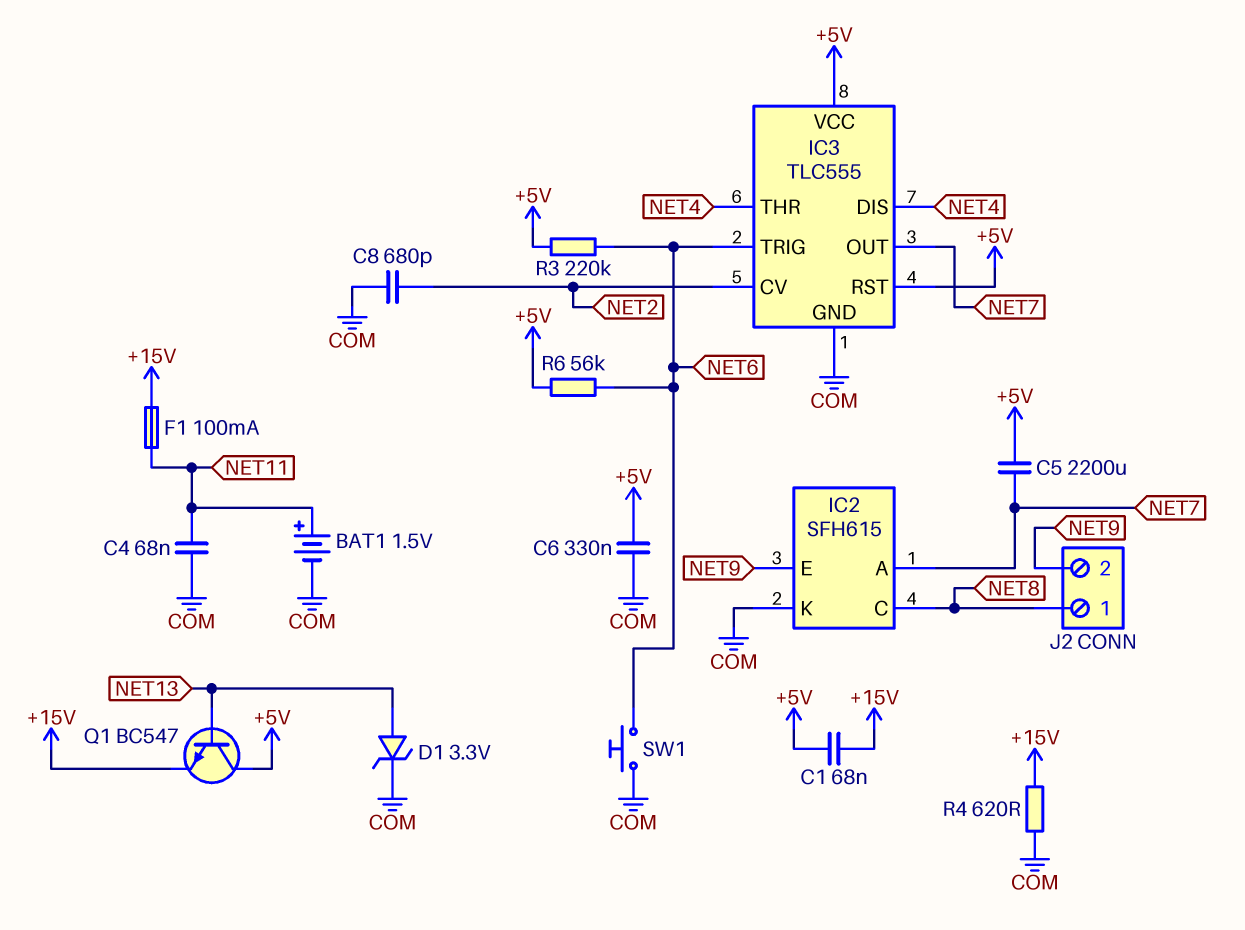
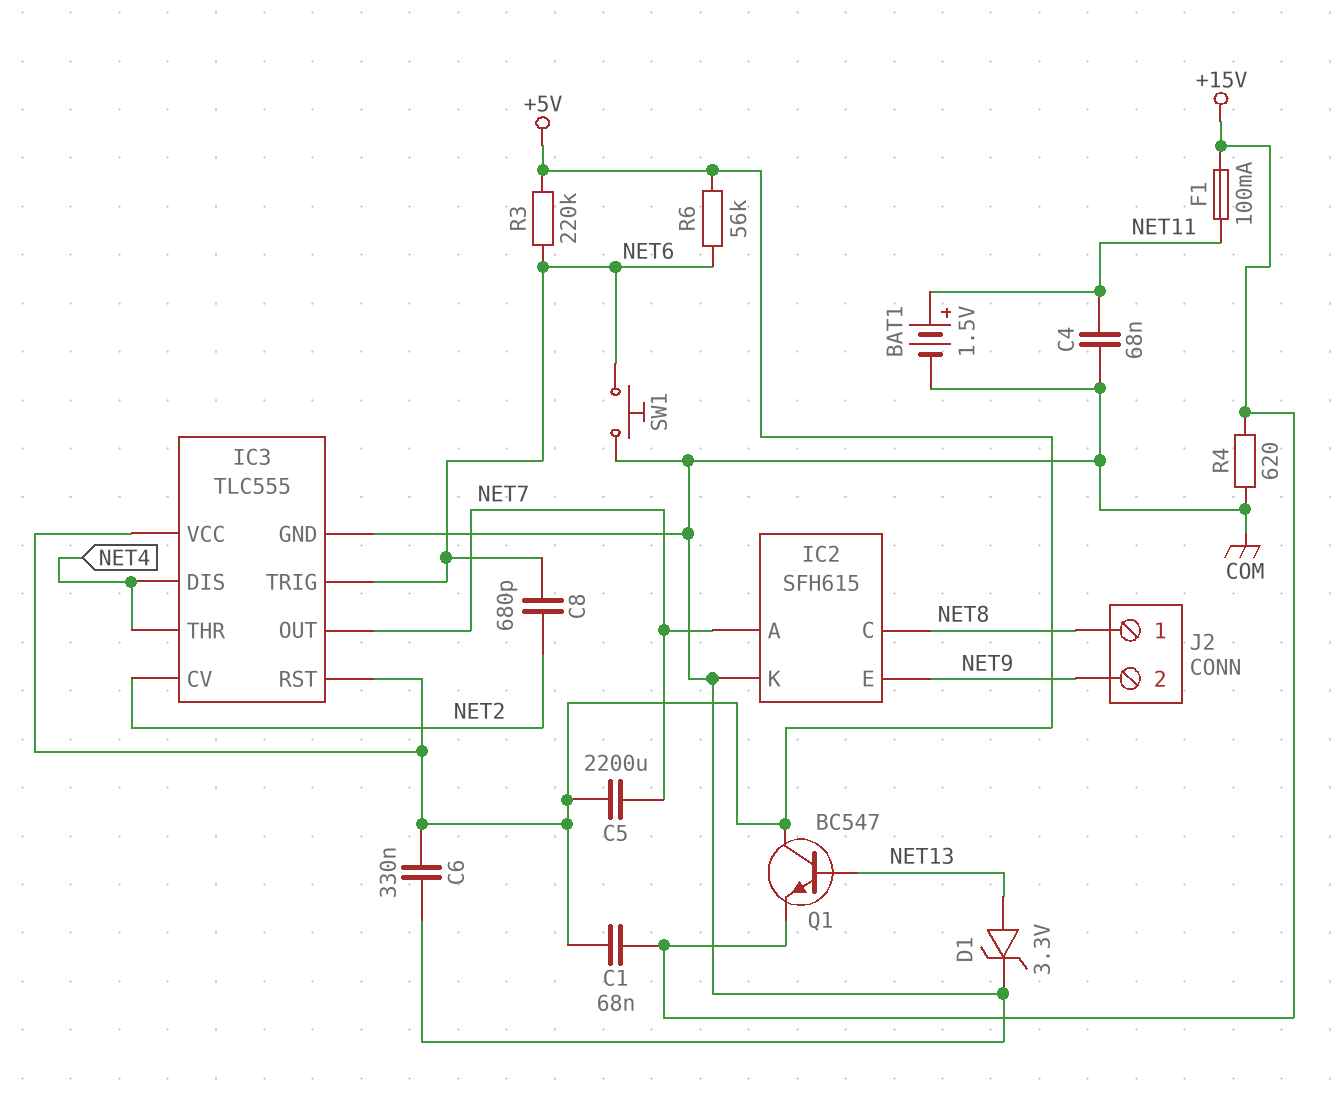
C8: 680pF (COM, NET2) -> 680pF (NET2, NET6)

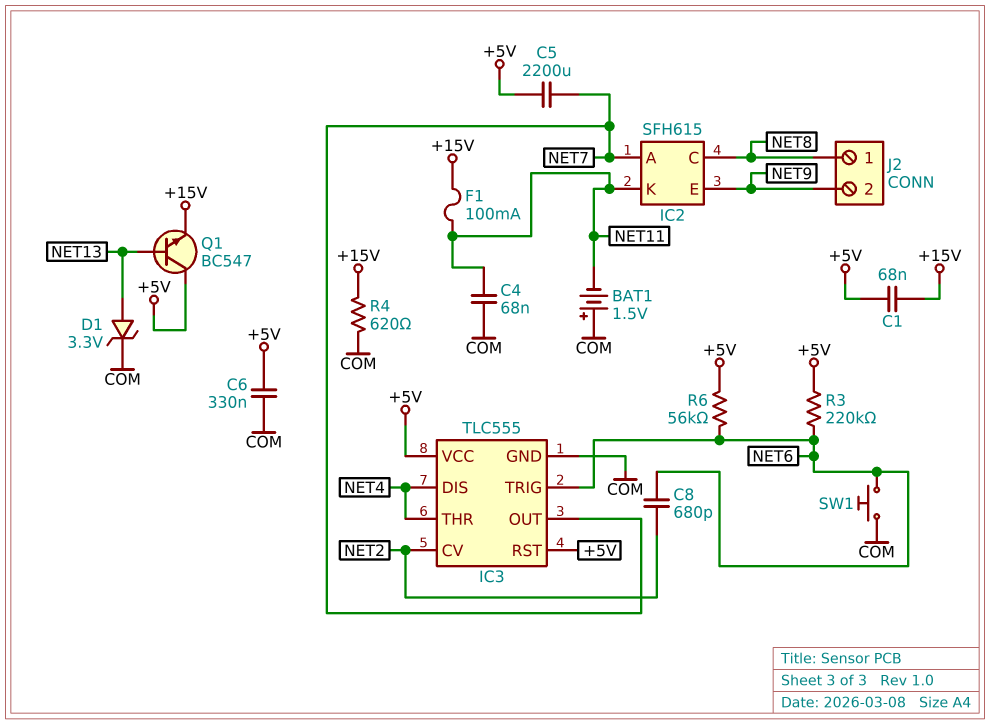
BAT1: 1.5V (plus NET11, minus COM) -> 1.5V (plus COM, minus NET11)
IC2 pin K: COM -> NET11

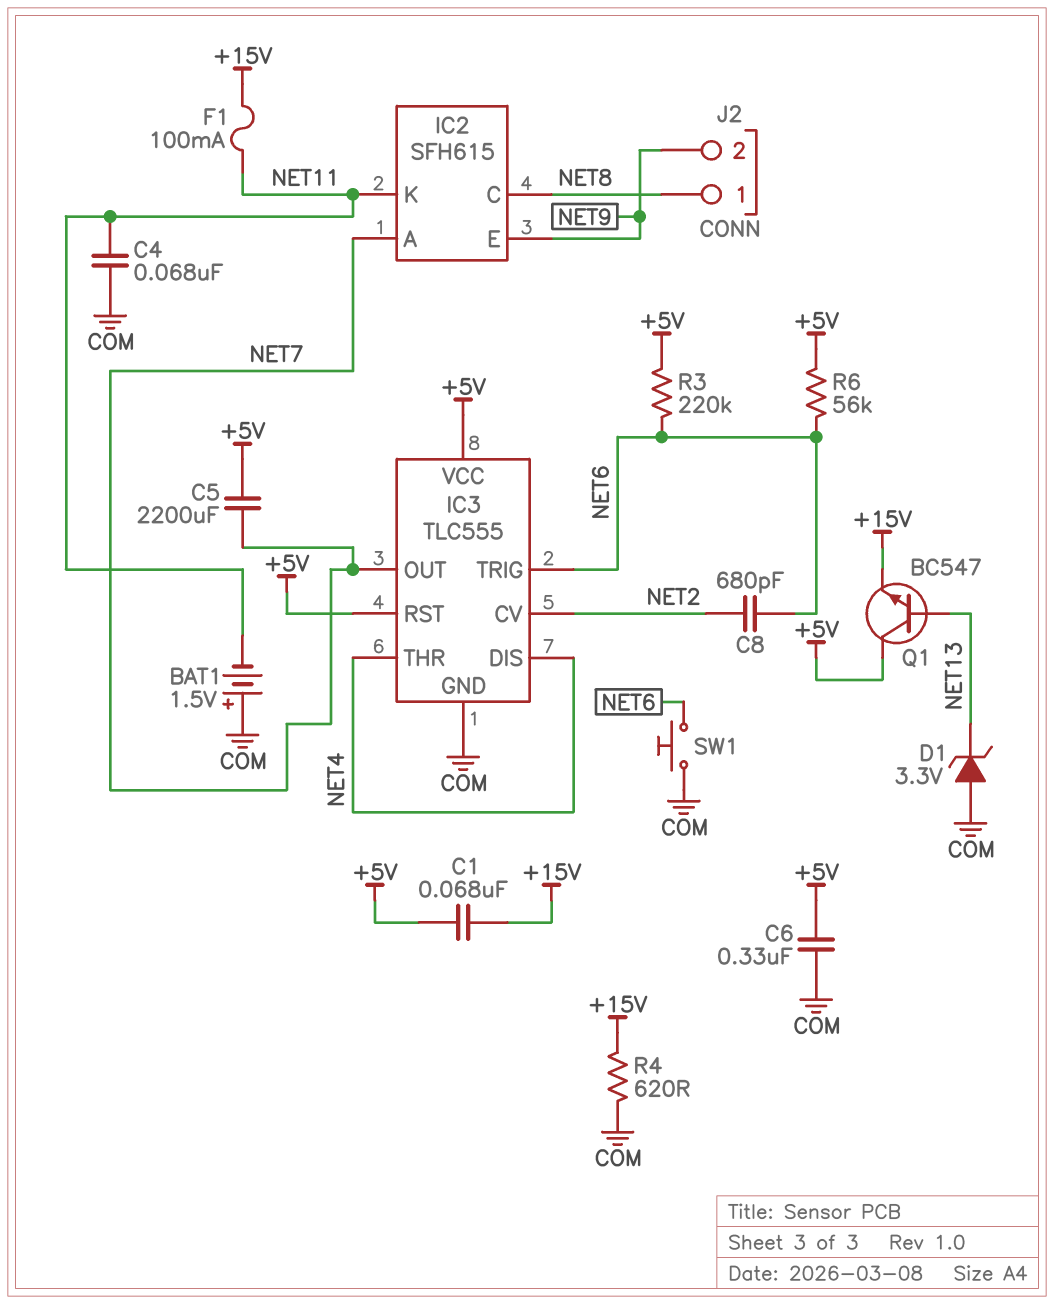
D1: zener 3.3V (A NET13, K COM) -> zener 3.3V (A COM, K NET13)

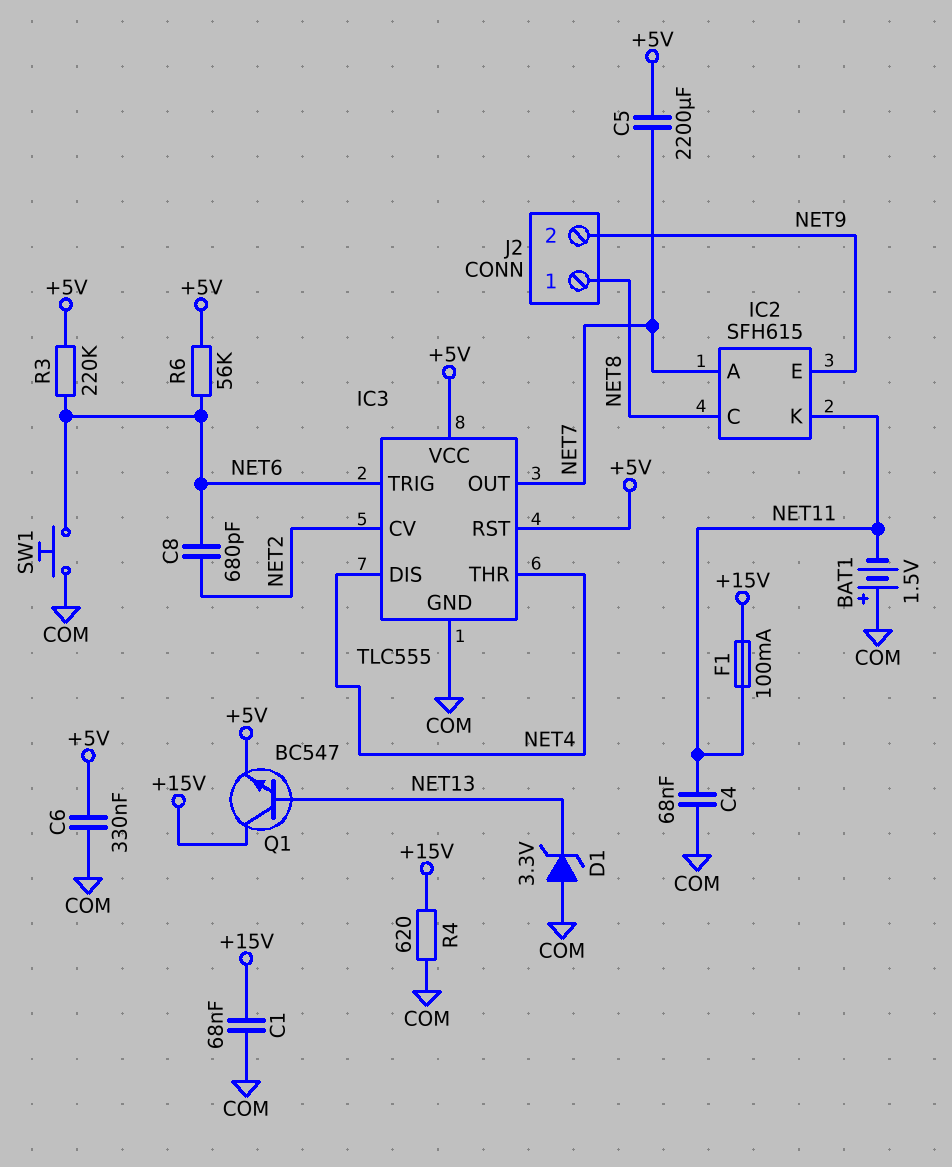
C1: 68nF (+5V, +15V) -> 68nF (+15V, COM)
Q1: NPN BC547 (B NET13, C +5V, E +15V) -> NPN BC547 (B NET13, C +15V, E +5V)

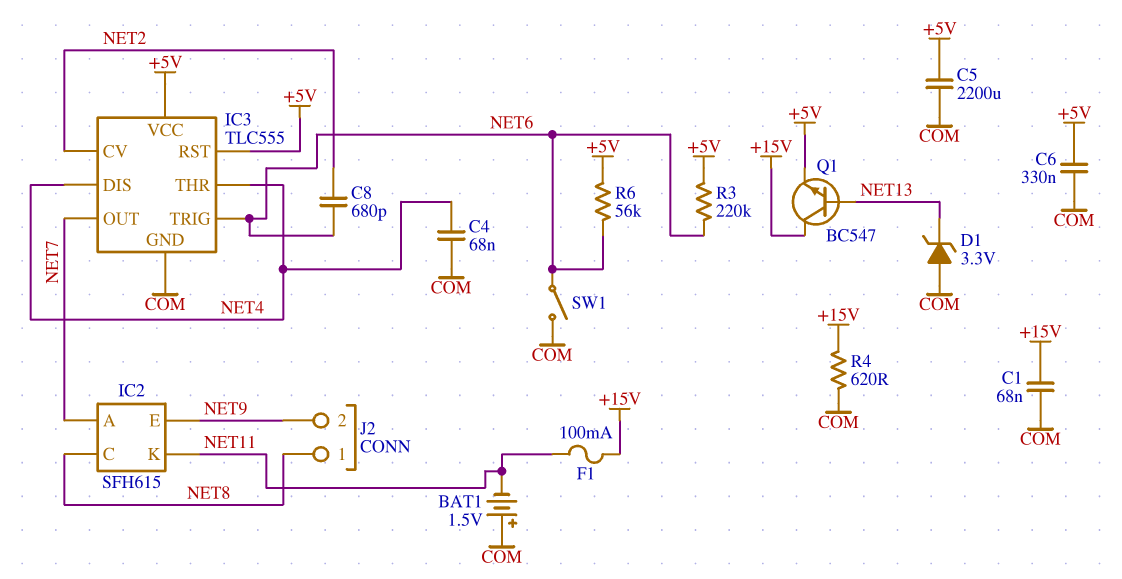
C4: 68nF (COM, NET11) -> 68nF (COM, NET4)
C5: 2200uF (+5V, NET7) -> 2200uF (+5V, COM)
SW1: button (COM, NET6) -> switch (COM, NET6)

